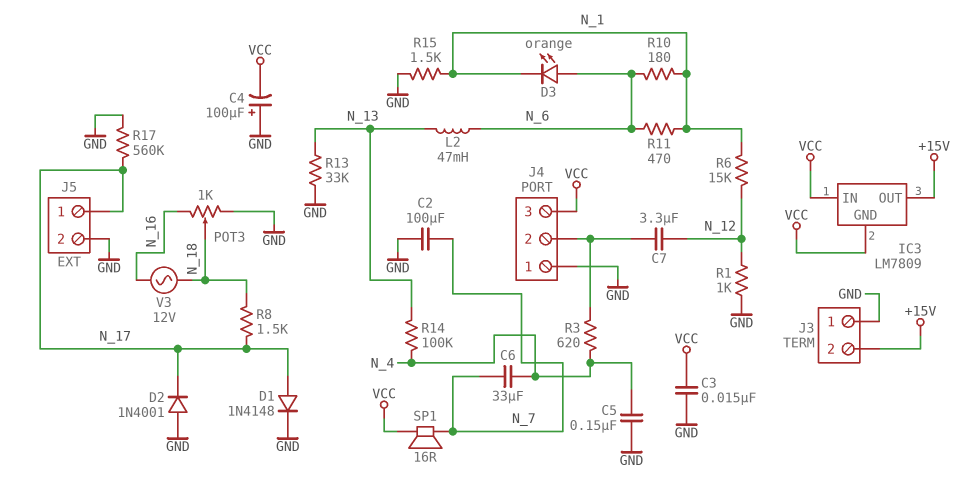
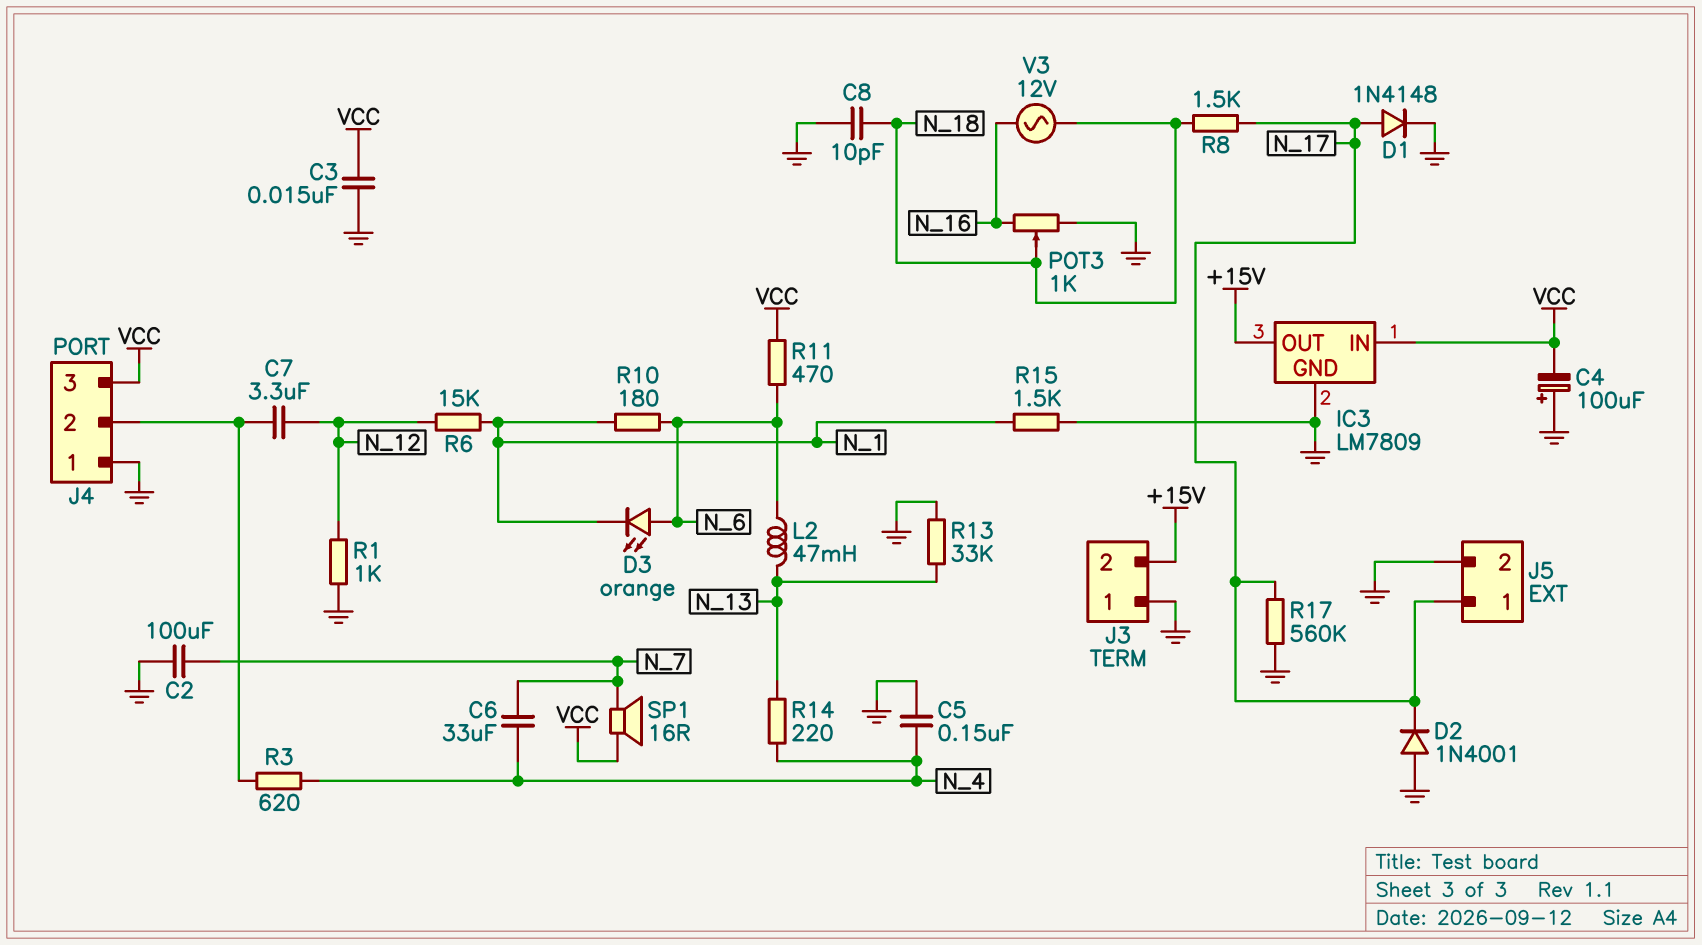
C8: none -> 10pF (GND, N_18)
IC3 pin GND: VCC -> GND
R11: 470 (N_1, N_6) -> 470 (N_6, VCC)
R14: 100k (N_4, N_13) -> 220 (N_4, N_13)

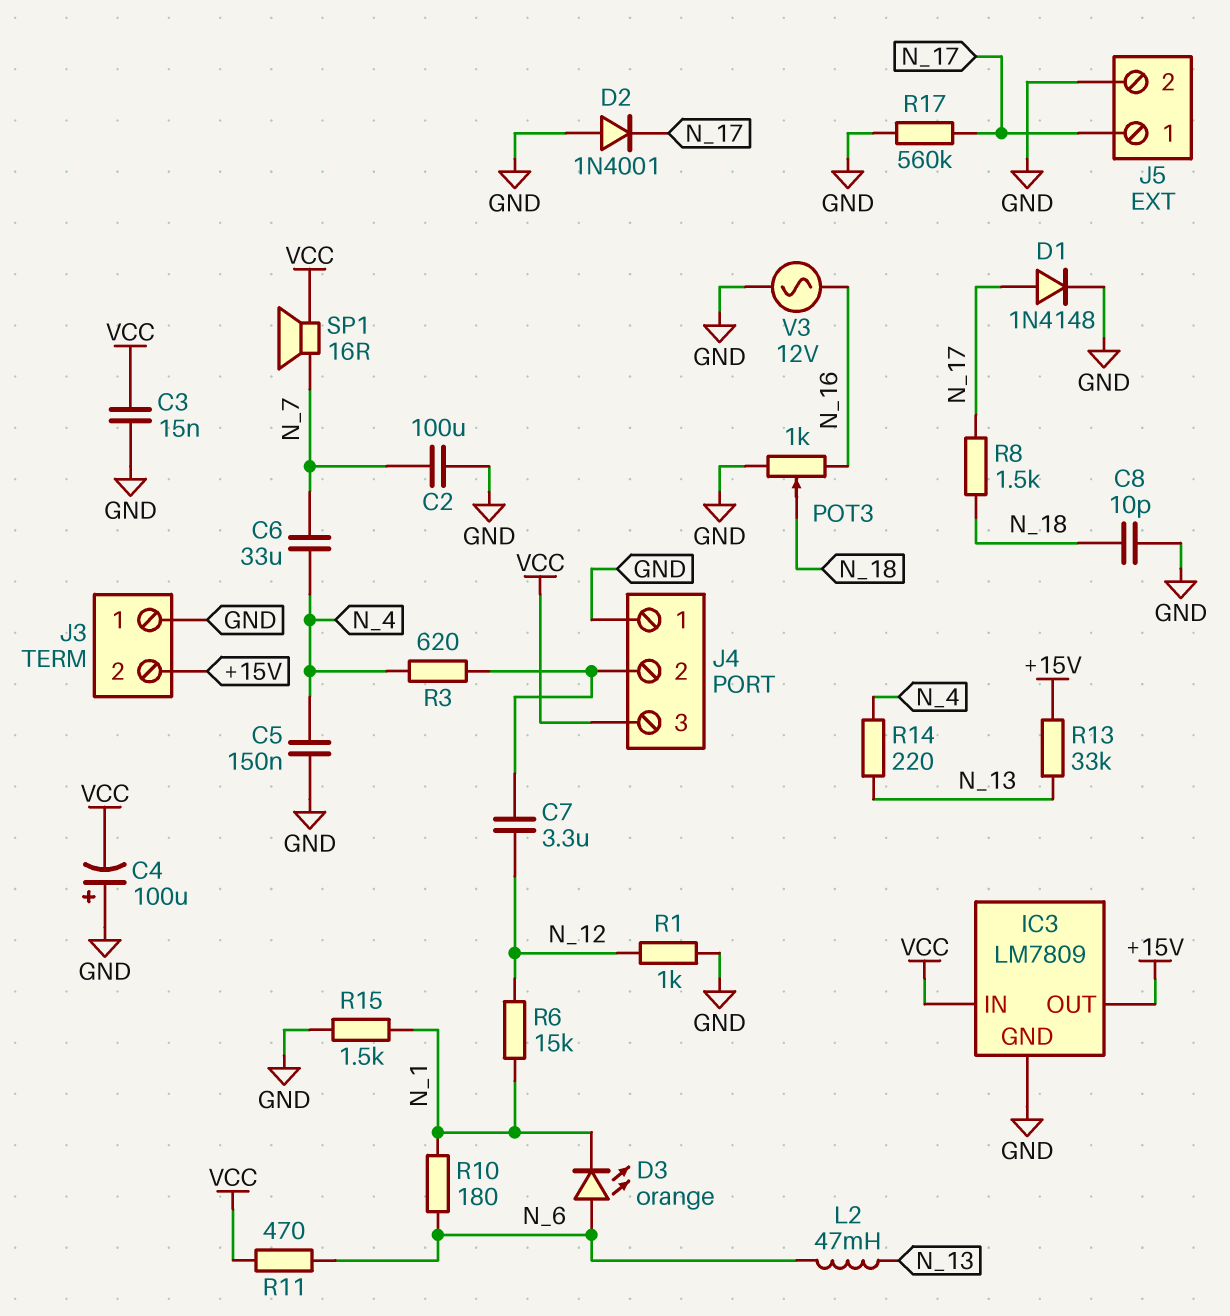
R13: 33k (GND, N_13) -> 33k (+15V, N_13)
V3: AC 12V (N_16, N_18) -> AC 12V (GND, N_16)

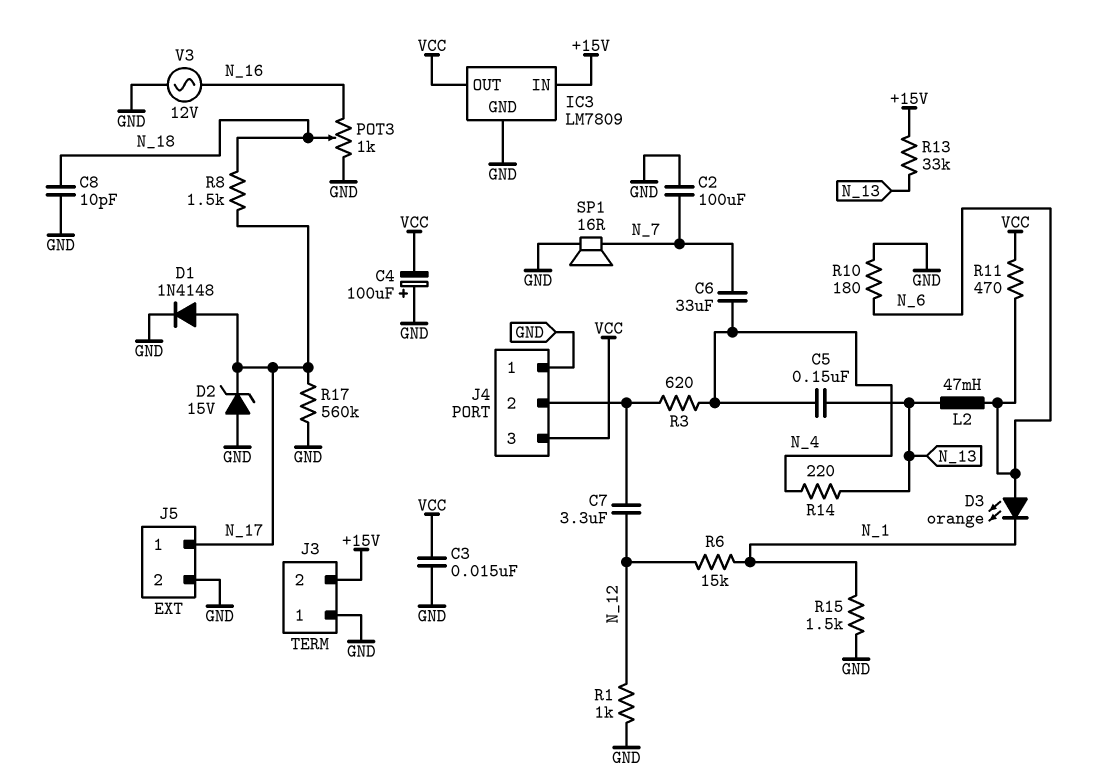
C5: 150nF (GND, N_4) -> 150nF (N_4, N_13)
D2: diode 1N4001 (A GND, K N_17) -> zener 15V (A GND, K N_17)
IC3 pin IN: VCC -> +15V
IC3 pin OUT: +15V -> VCC
R10: 180 (N_1, N_6) -> 180 (GND, N_6)
SP1: speaker 16R (N_7, VCC) -> speaker 16R (GND, N_7)

